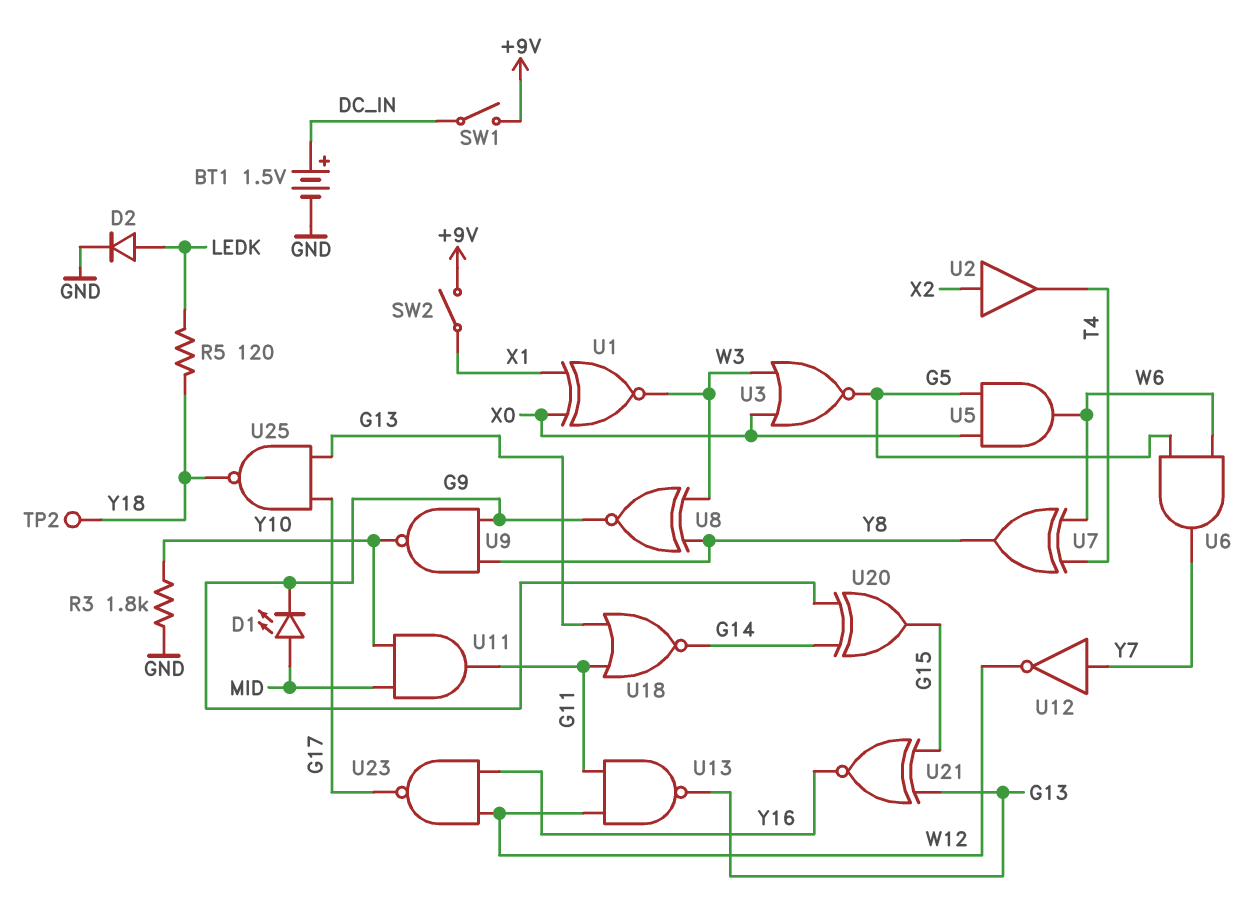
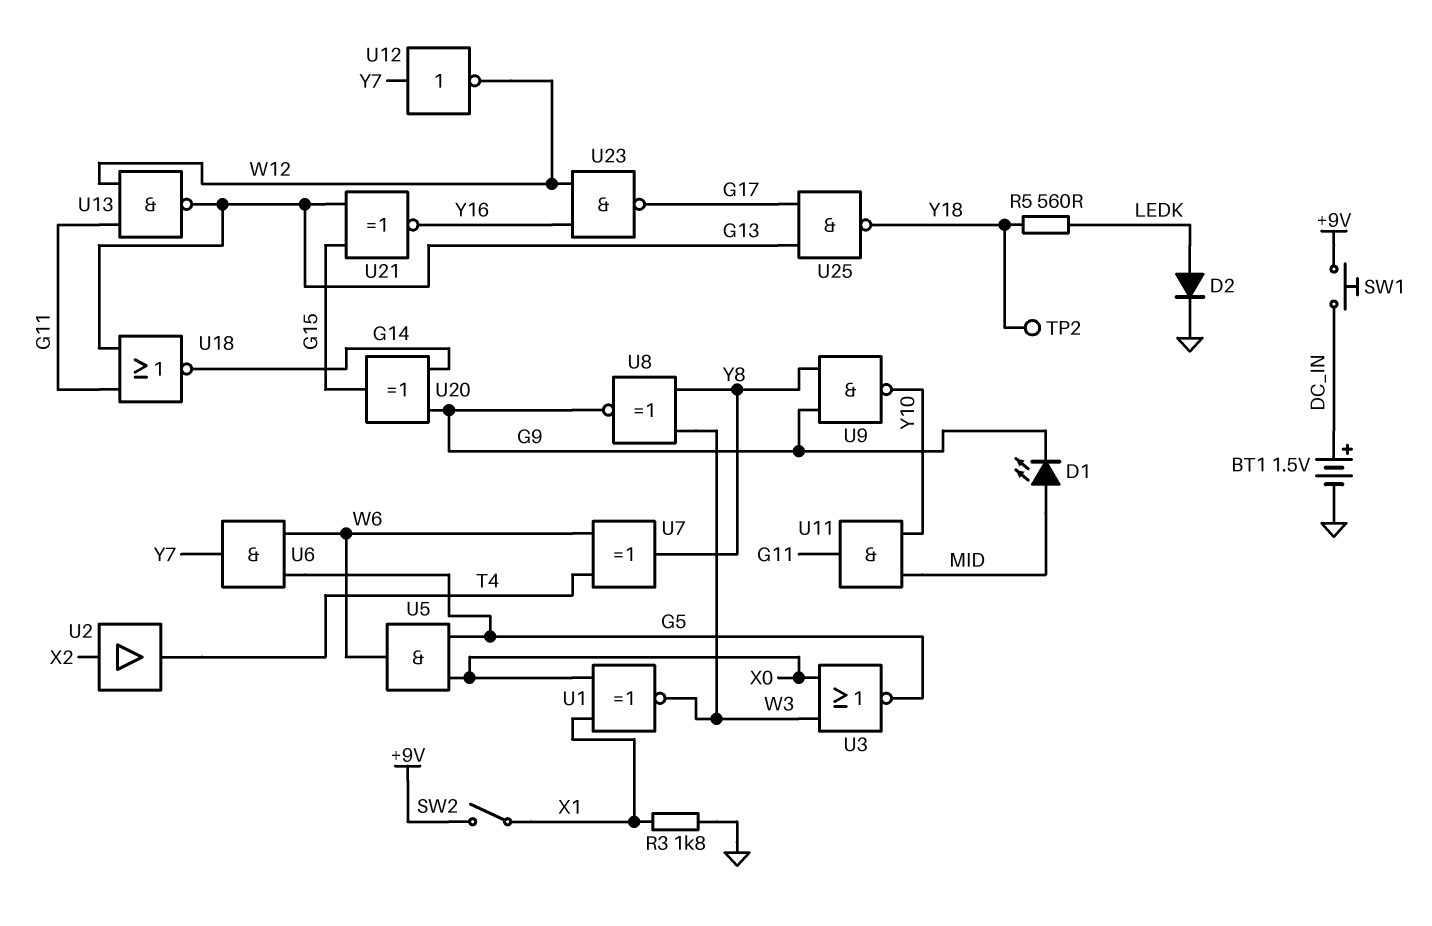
R3: 1.8k (GND, Y10) -> 1.8k (GND, X1)
R5: 120 (LEDK, Y18) -> 560 (LEDK, Y18)
SW1: switch (+9V, DC_IN) -> button (+9V, DC_IN)

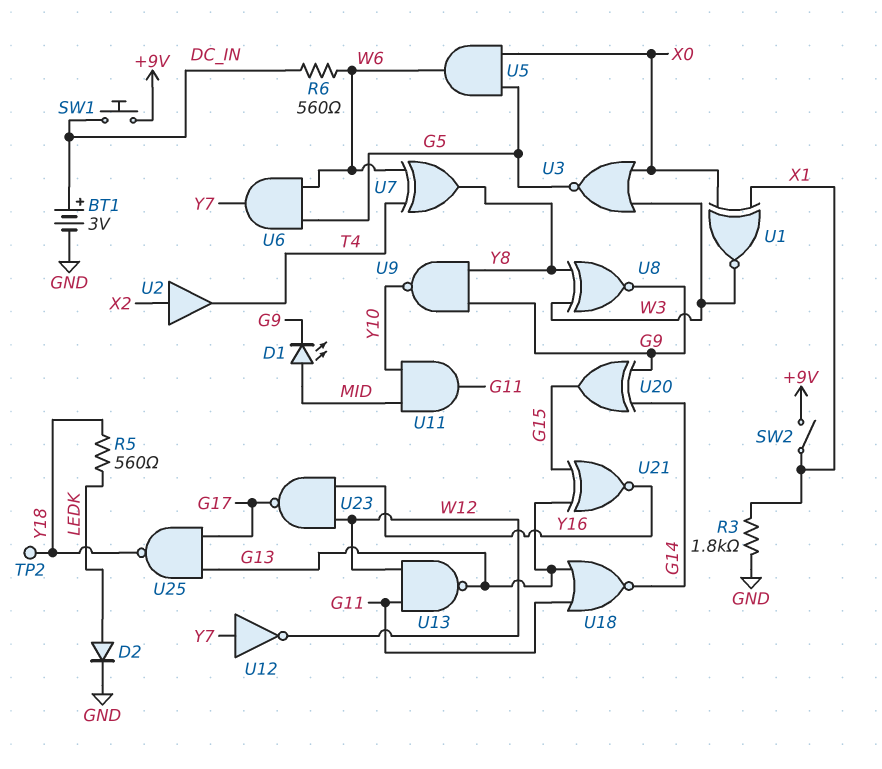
BT1: 1.5V (plus DC_IN, minus GND) -> 3V (plus DC_IN, minus GND)
R6: none -> 560 (DC_IN, W6)

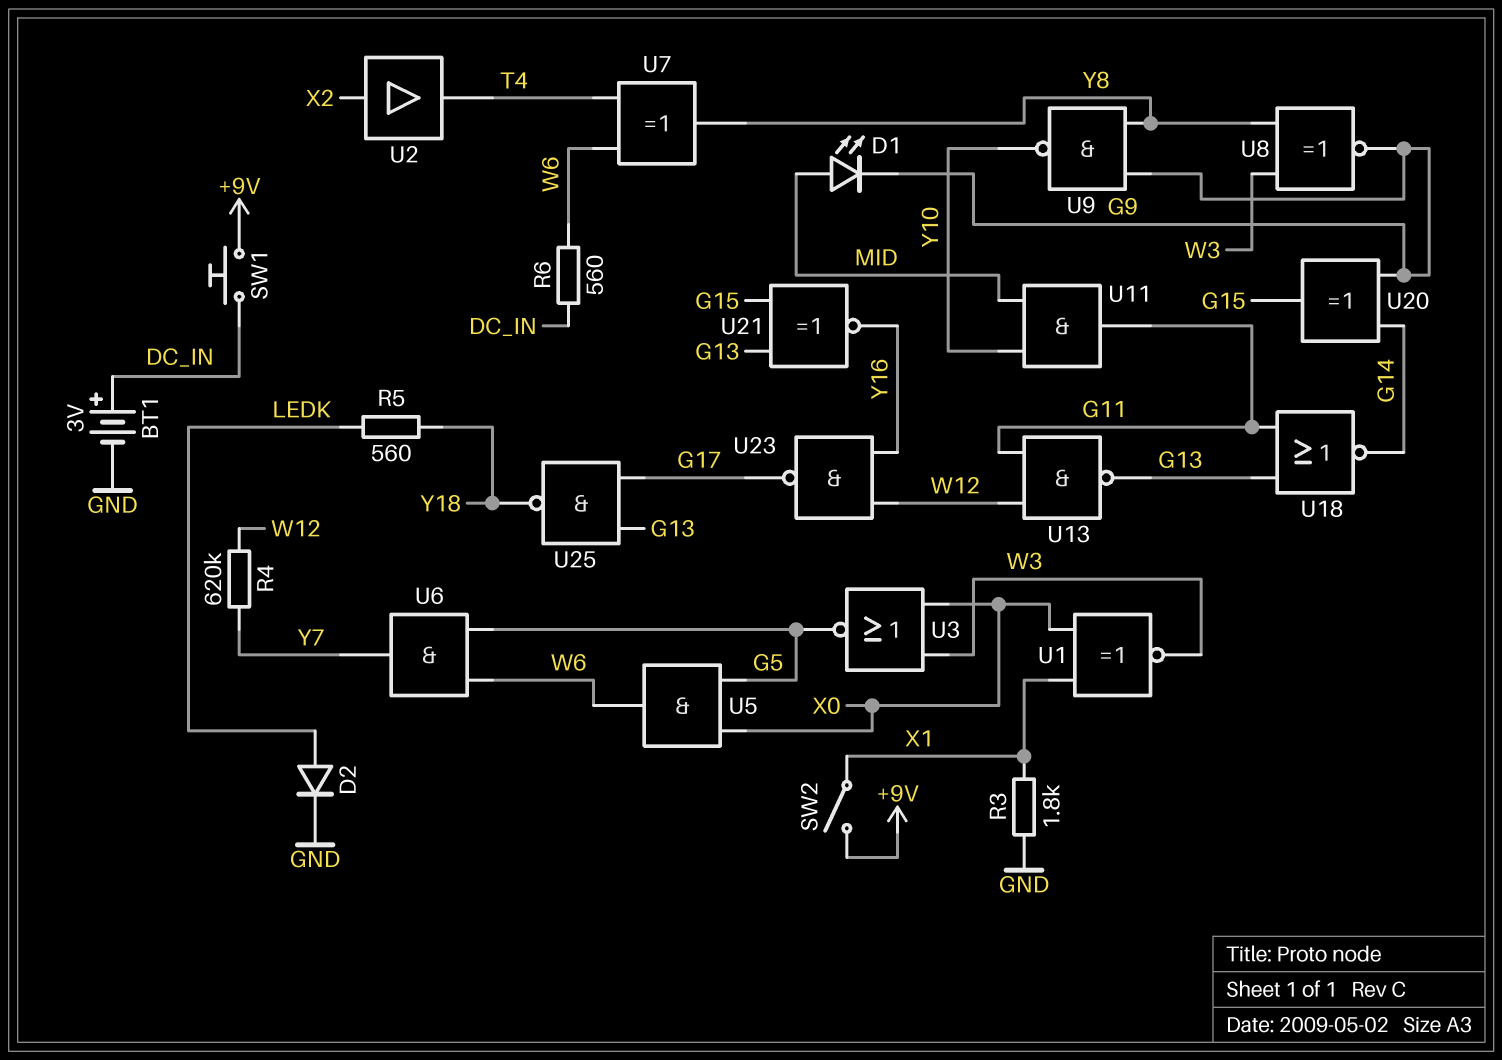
R4: none -> 620k (W12, Y7)
TP2: test point (Y18) -> none
U12: NOT (in Y7, out W12) -> none

